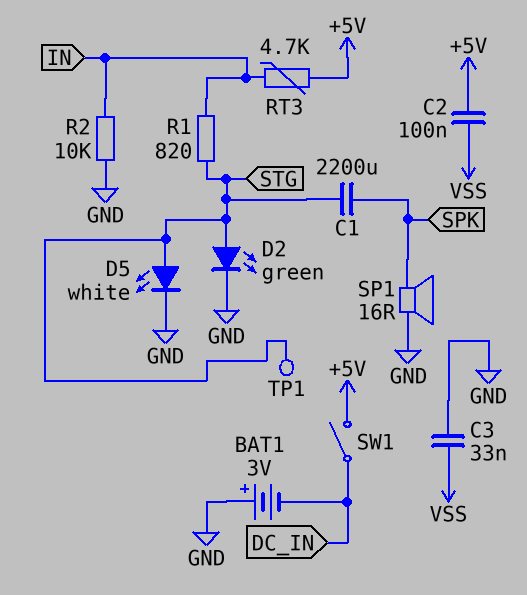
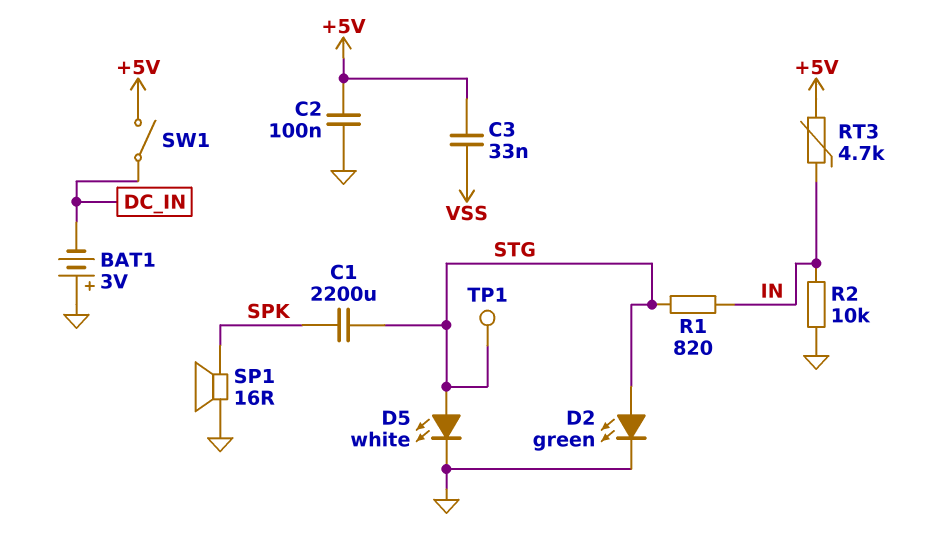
C2: 100nF (+5V, VSS) -> 100nF (+5V, GND)
C3: 33nF (GND, VSS) -> 33nF (+5V, VSS)

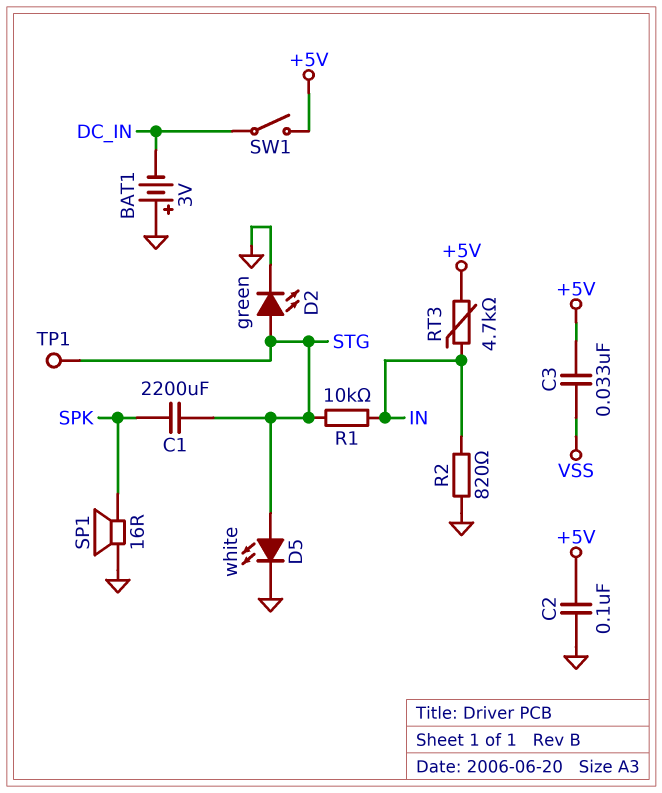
R1: 820 (IN, STG) -> 10k (IN, STG)
R2: 10k (GND, IN) -> 820 (GND, IN)

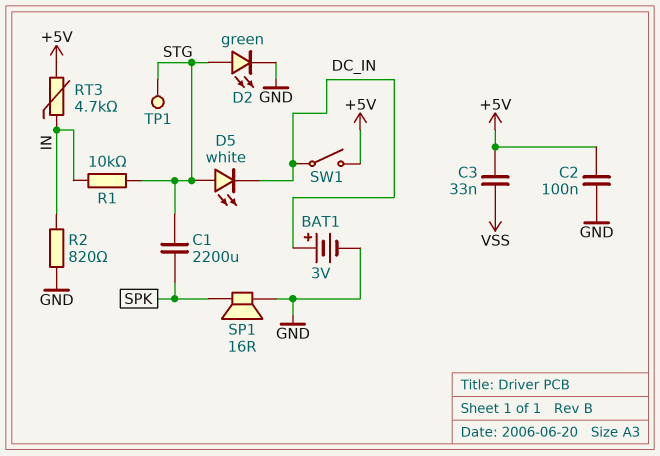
BAT1: 3V (plus GND, minus DC_IN) -> 3V (plus DC_IN, minus GND)
D5: LED white (A STG, K GND) -> LED white (A STG, K DC_IN)

